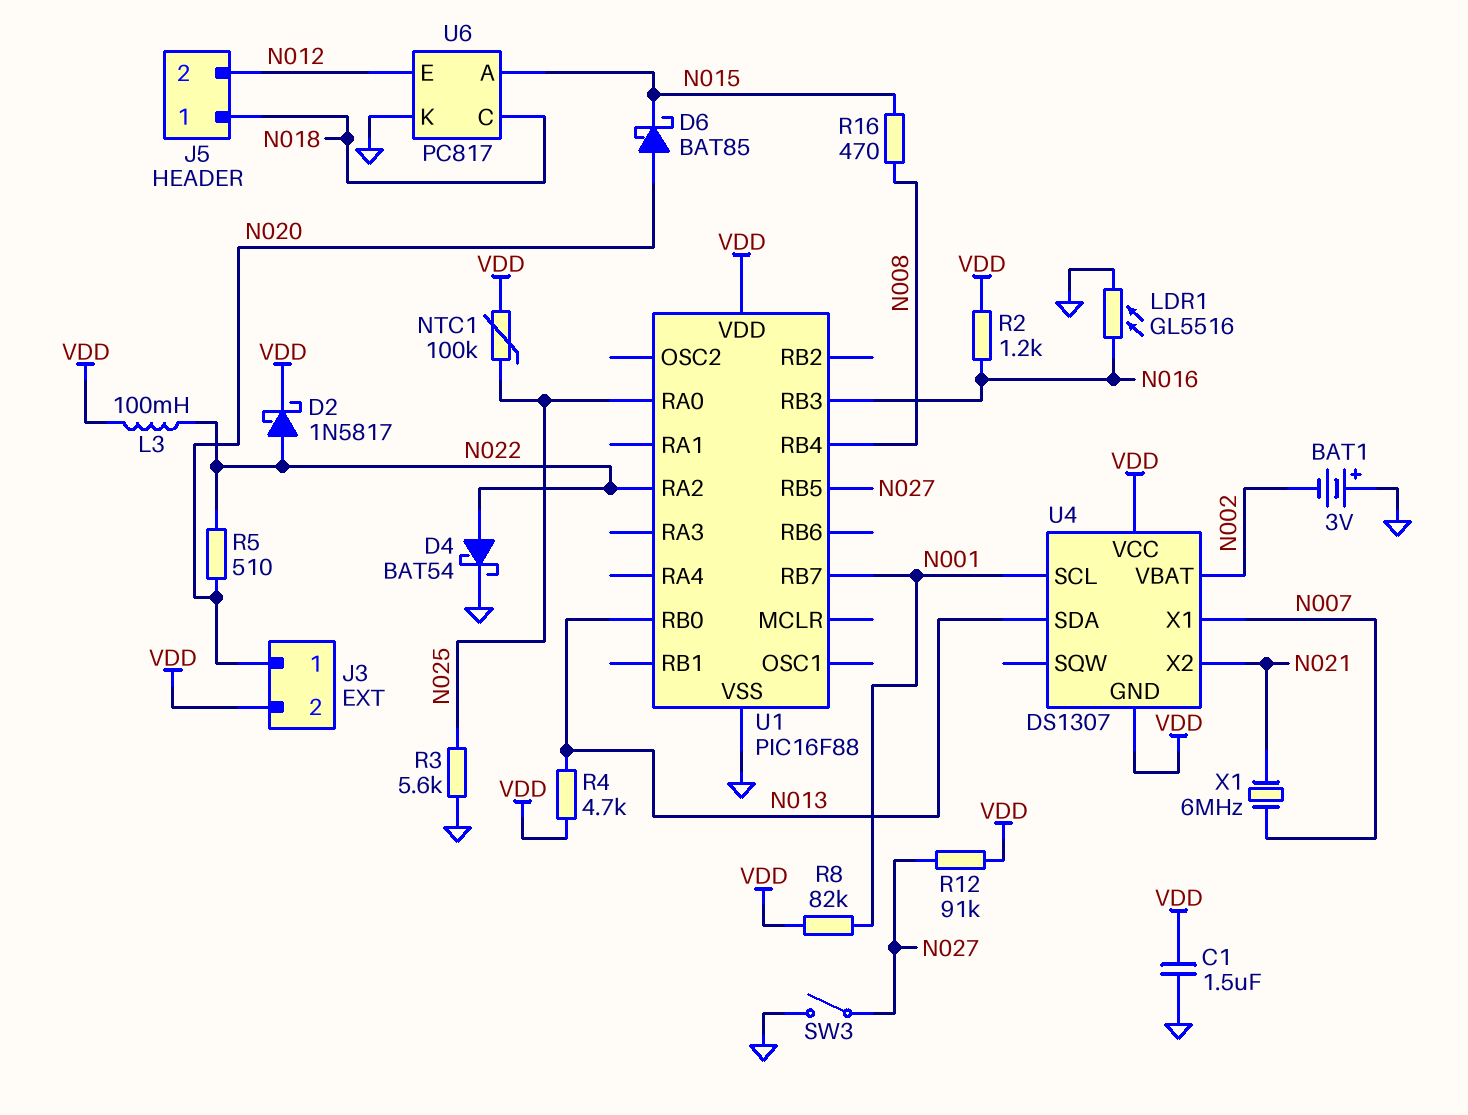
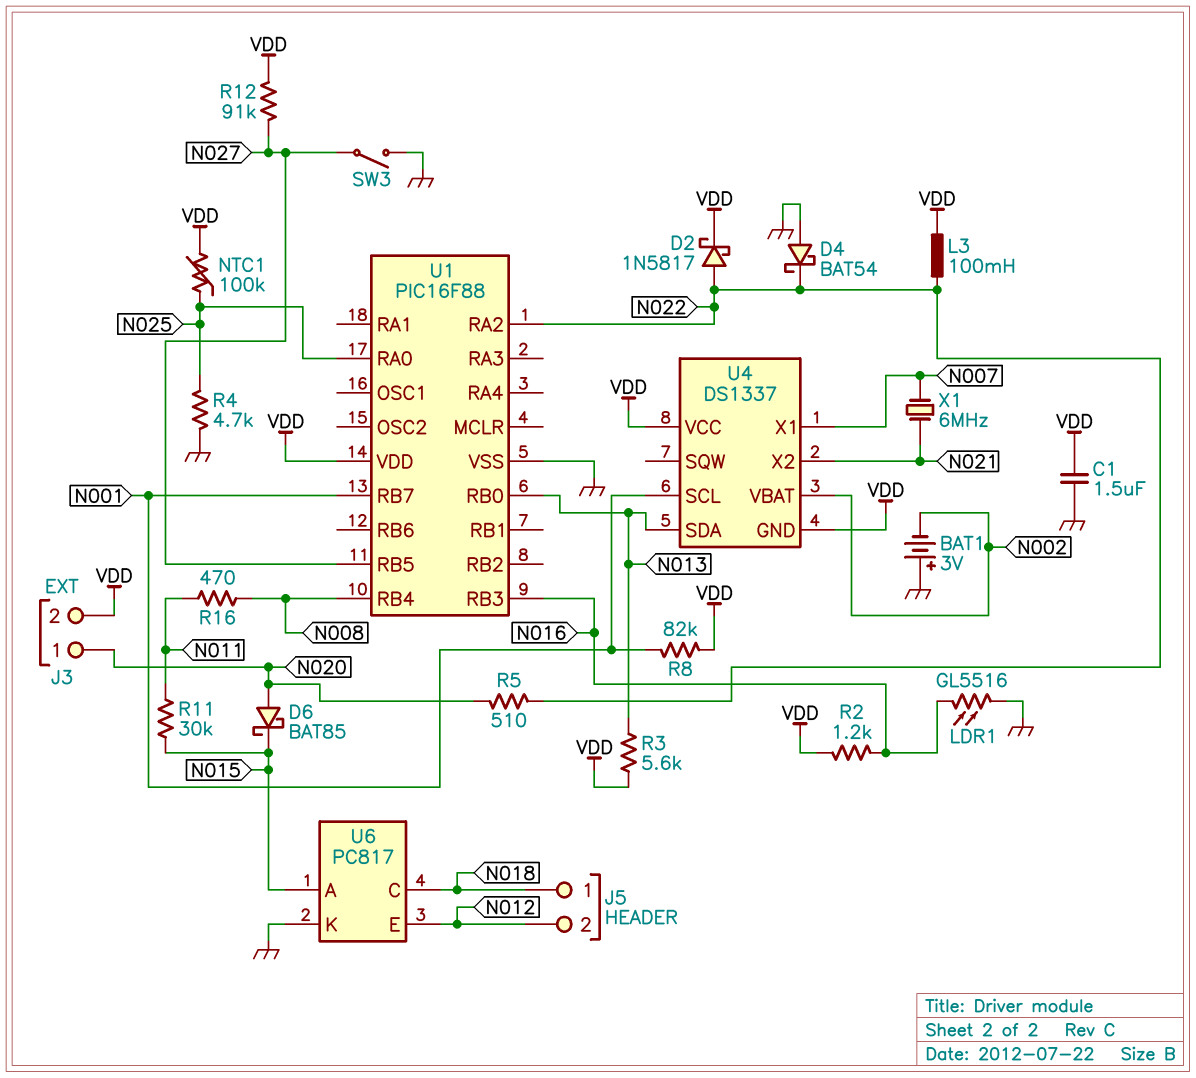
D4: schottky BAT54 (A N022, K GND) -> schottky BAT54 (A GND, K N022)
R3: 5.6k (GND, N025) -> 5.6k (N013, VDD)
R4: 4.7k (N013, VDD) -> 4.7k (GND, N025)
R11: none -> 30k (N011, N015)
R16: 470 (N008, N015) -> 470 (N008, N011)
U4: DS1307 -> DS1337

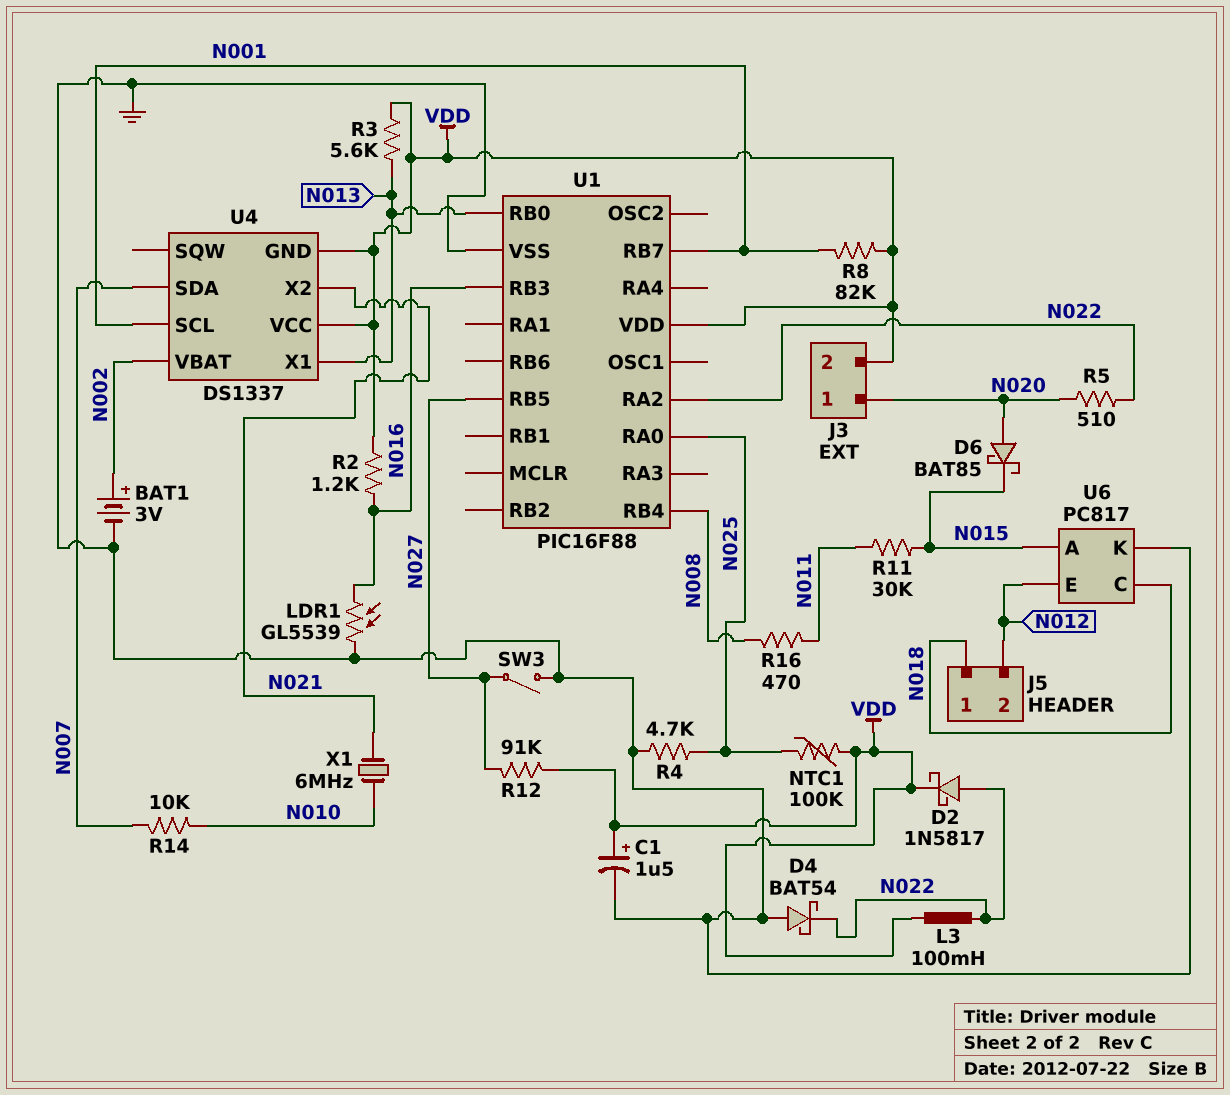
BAT1: 3V (plus GND, minus N002) -> 3V (plus N002, minus GND)
C1: 1.5uF (GND, VDD) -> 1.5uF (plus VDD, minus GND)
LDR1: GL5516 (GND, N016) -> GL5539 (GND, N016)
R14: none -> 10k (N007, N010)
U4 pin SDA: N013 -> N007
U4 pin X1: N007 -> N013
X1: 6MHz (N007, N021) -> 6MHz (N010, N021)

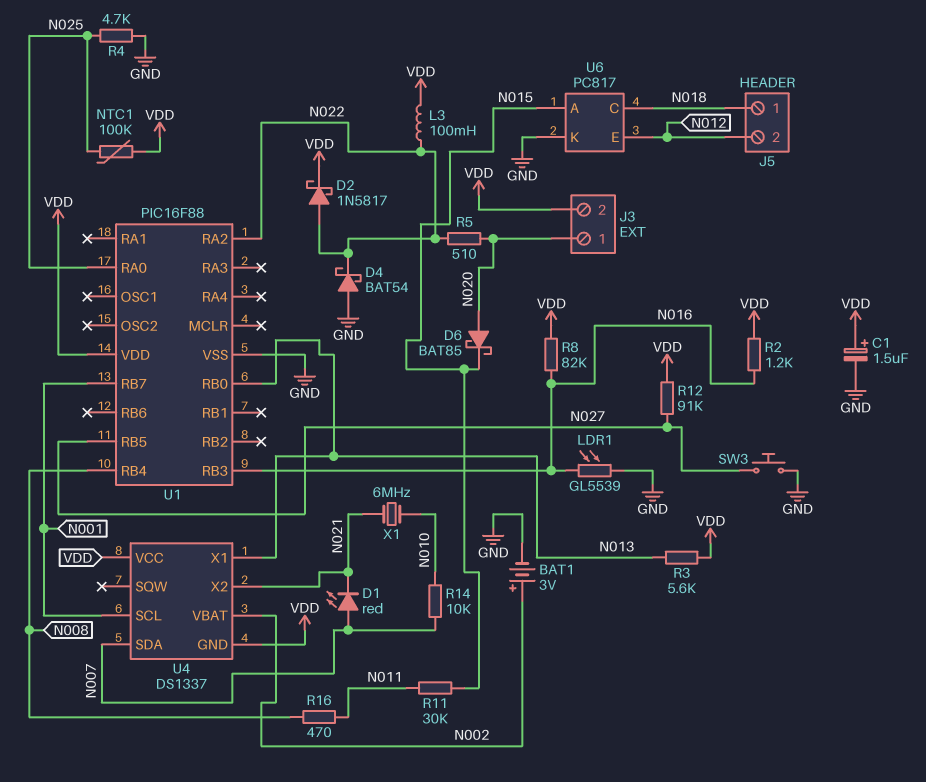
D1: none -> LED red (A N007, K N021)
R8: 82k (N001, VDD) -> 82k (N016, VDD)
SW3: switch (GND, N027) -> button (GND, N027)

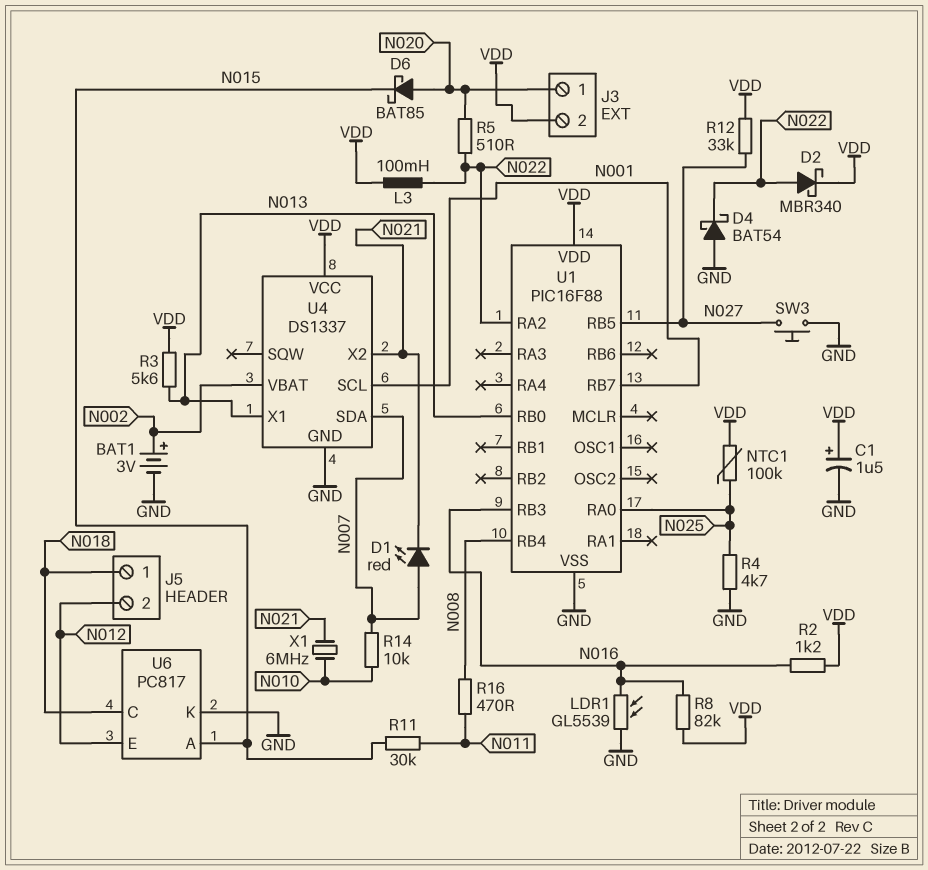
D2: schottky 1N5817 (A N022, K VDD) -> schottky MBR340 (A N022, K VDD)
R12: 91k (N027, VDD) -> 33k (N027, VDD)
U4 pin GND: VDD -> GND

